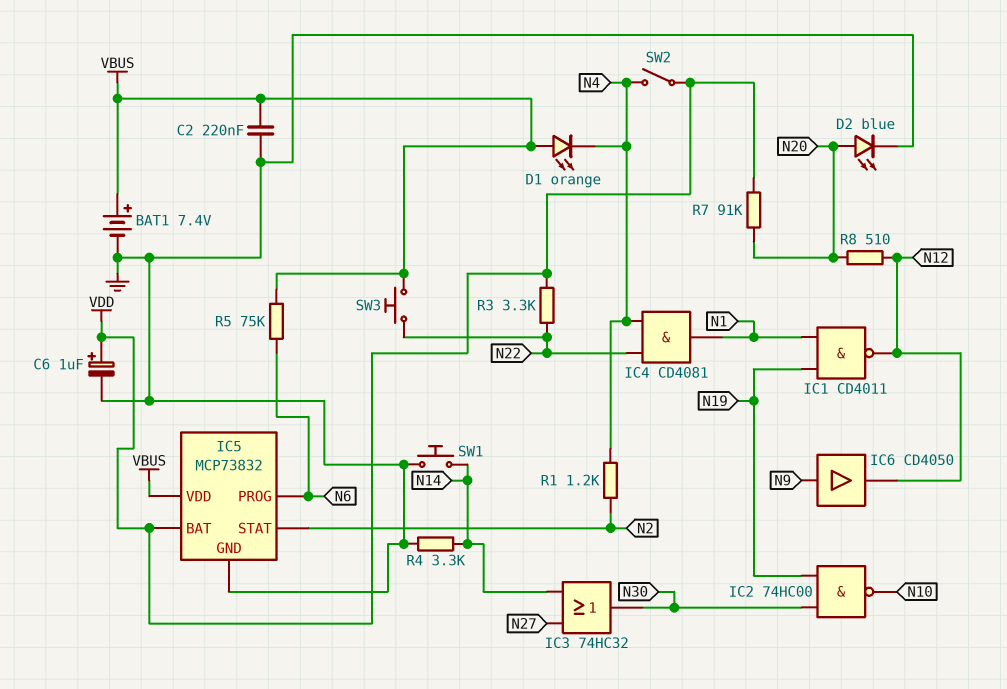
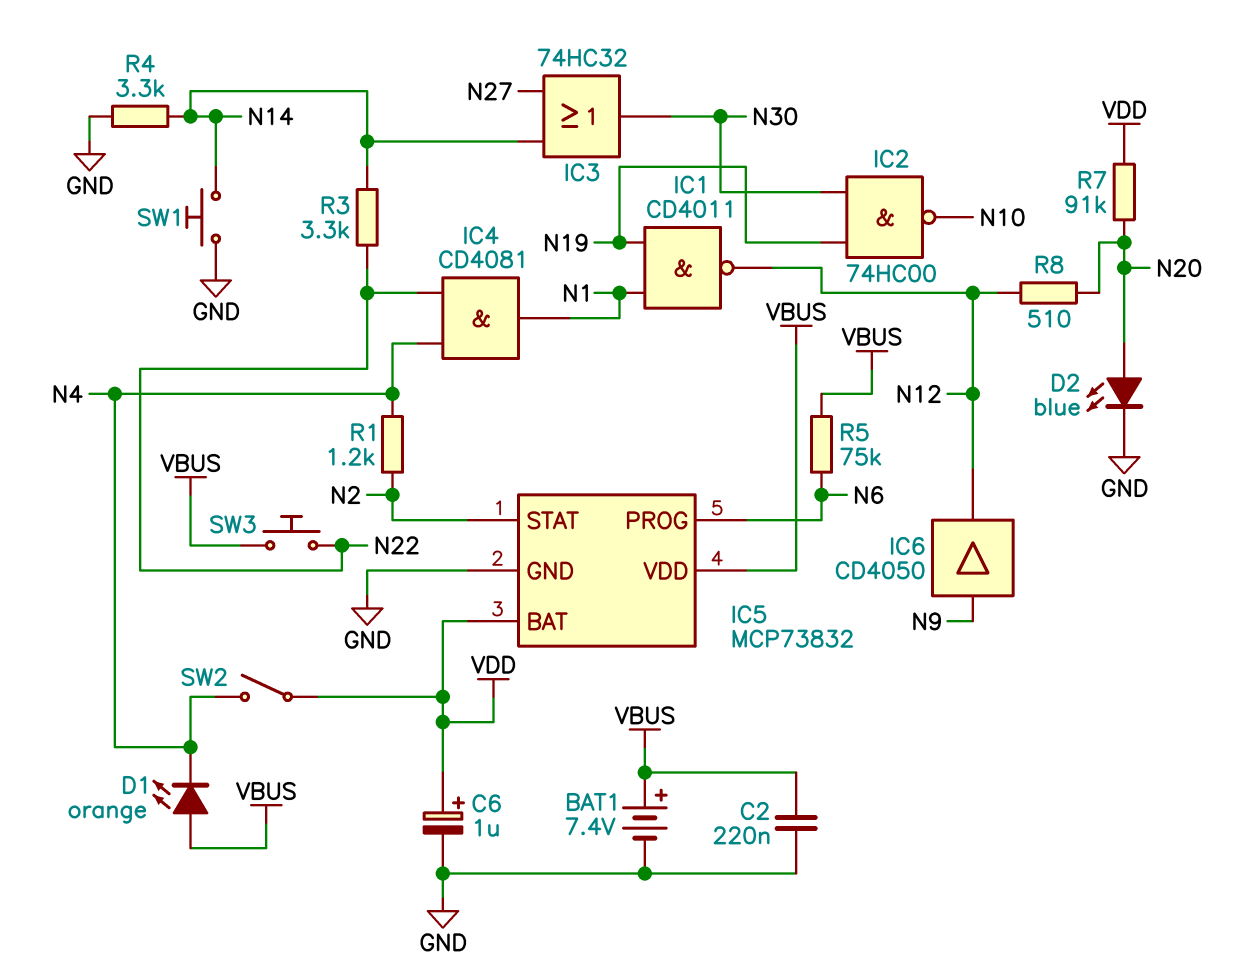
R3: 3.3k (N22, VDD) -> 3.3k (N14, N22)

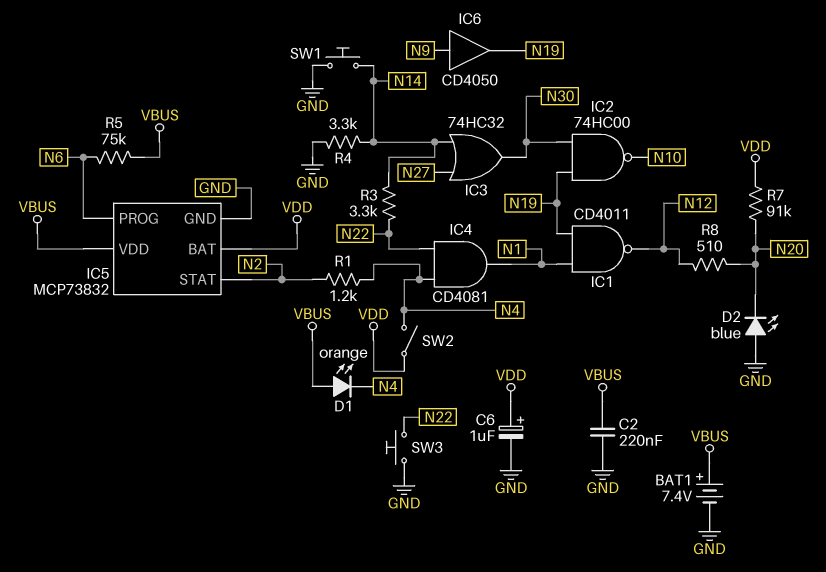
D2: LED blue (A N20, K GND) -> LED blue (A GND, K N20)
IC6: buffer CD4050 (in N9, out N12) -> buffer CD4050 (in N9, out N19)
SW3: button (N22, VBUS) -> button (GND, N22)

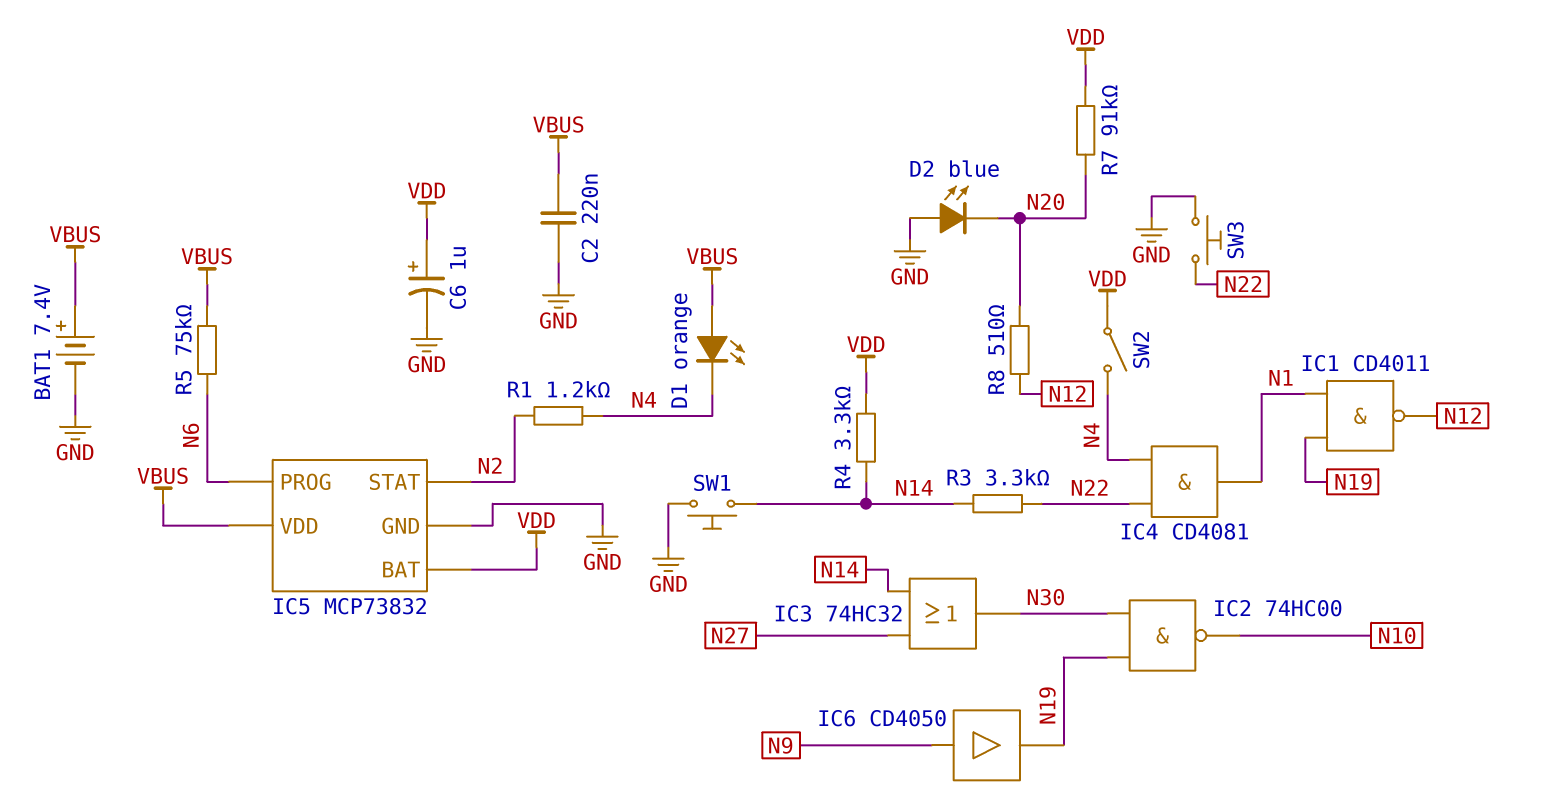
R4: 3.3k (GND, N14) -> 3.3k (N14, VDD)

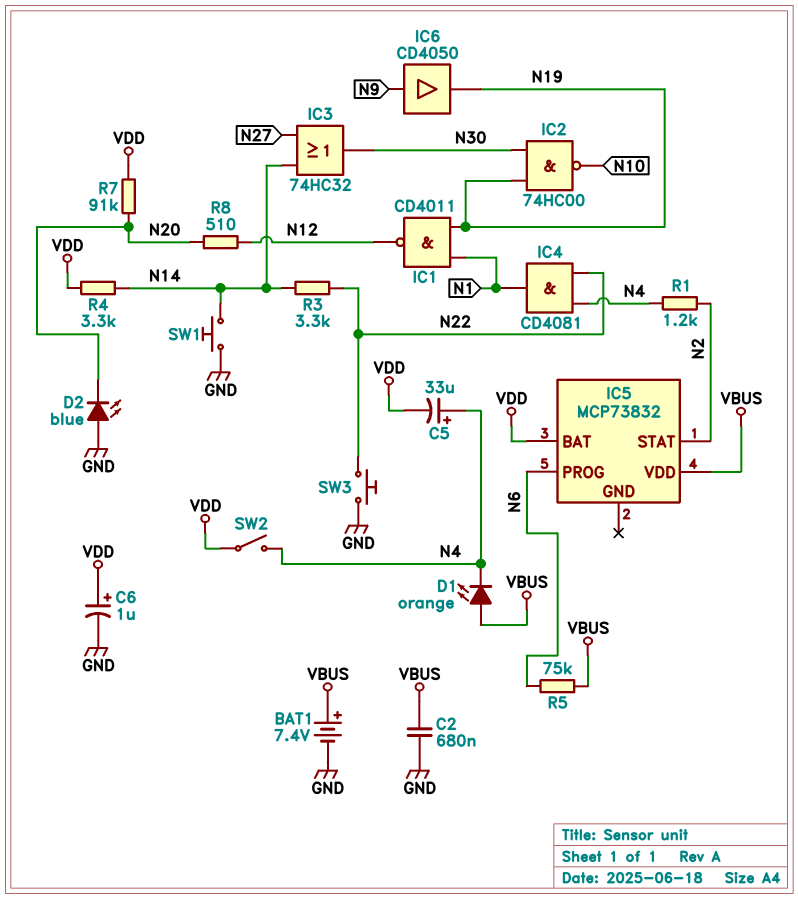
C2: 220nF (GND, VBUS) -> 680nF (GND, VBUS)
C5: none -> 33uF (plus N4, minus VDD)
IC5 pin GND: GND -> none

